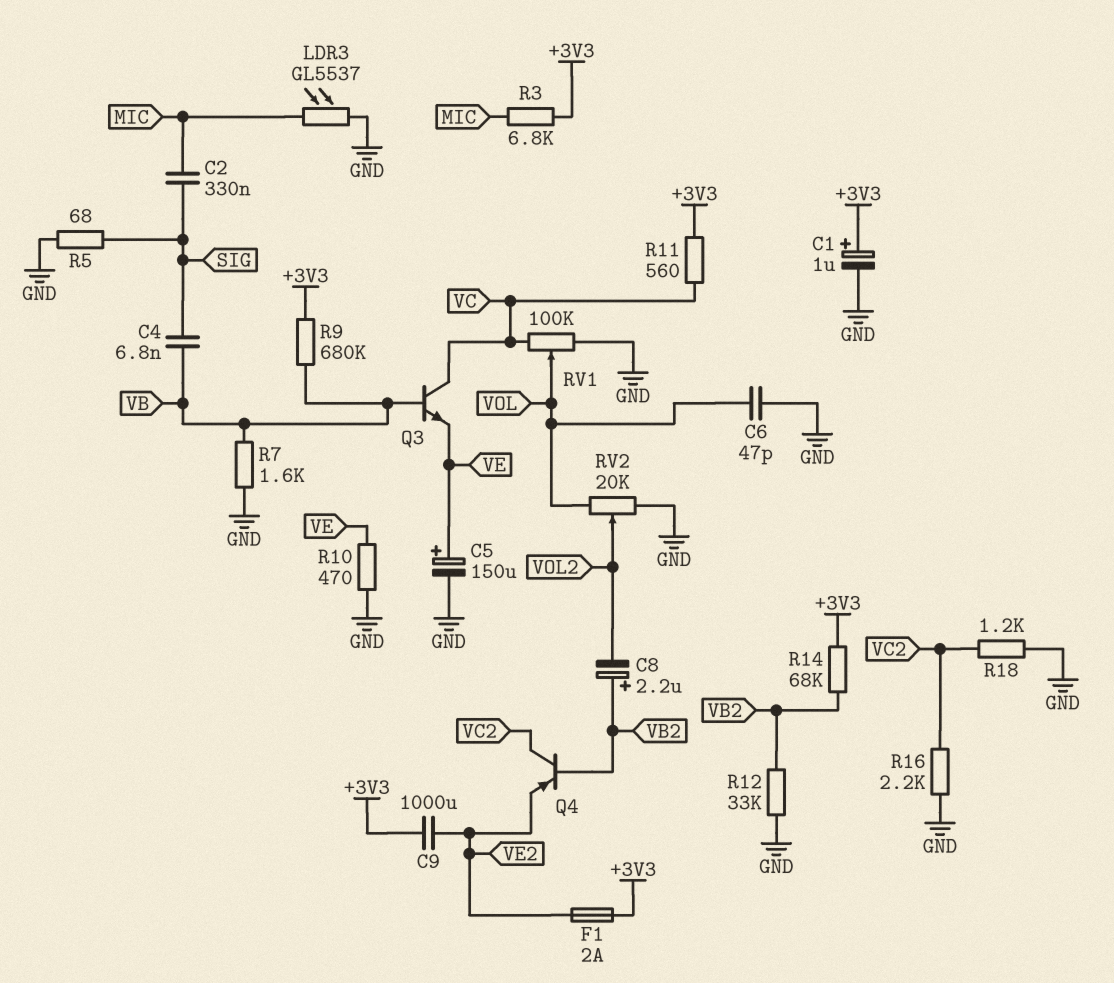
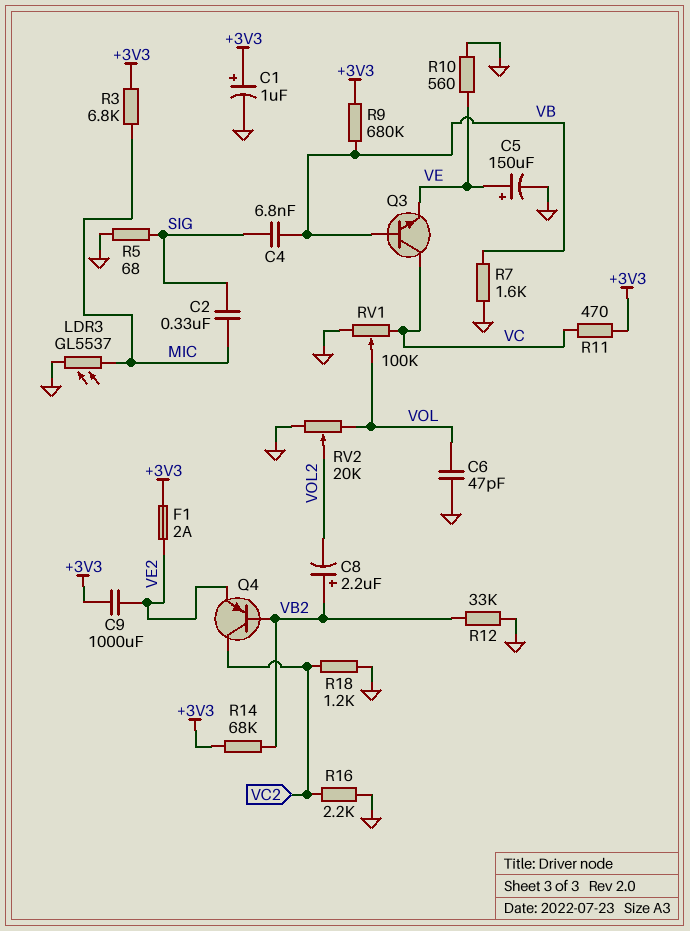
R10: 470 (GND, VE) -> 560 (GND, VE)
R11: 560 (+3V3, VC) -> 470 (+3V3, VC)

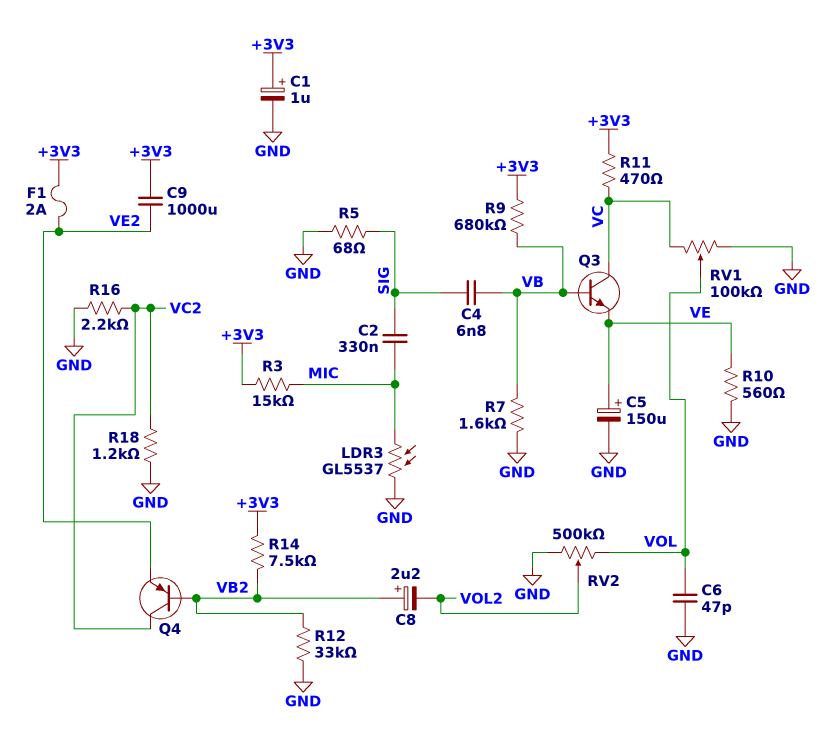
R3: 6.8k (+3V3, MIC) -> 15k (+3V3, MIC)
R14: 68k (+3V3, VB2) -> 7.5k (+3V3, VB2)
RV2: 20k (GND, VOL, wiper VOL2) -> 500k (GND, VOL, wiper VOL2)

